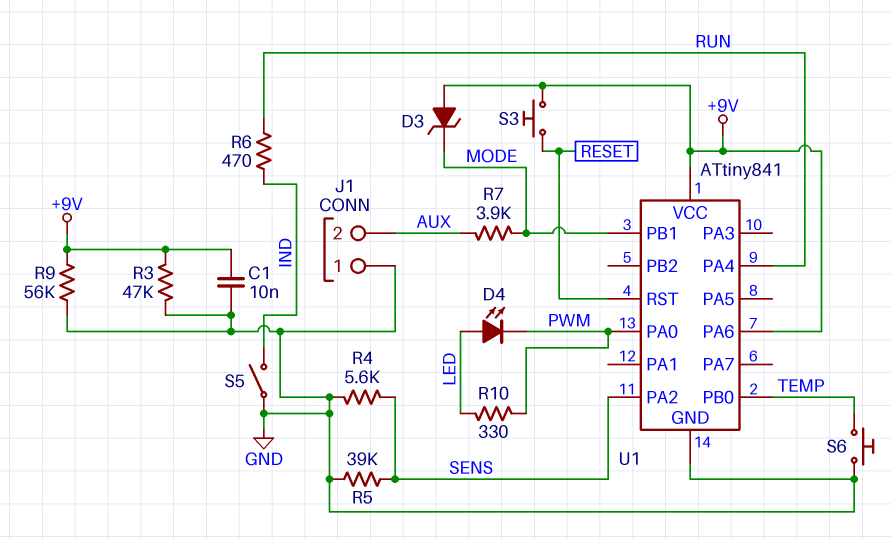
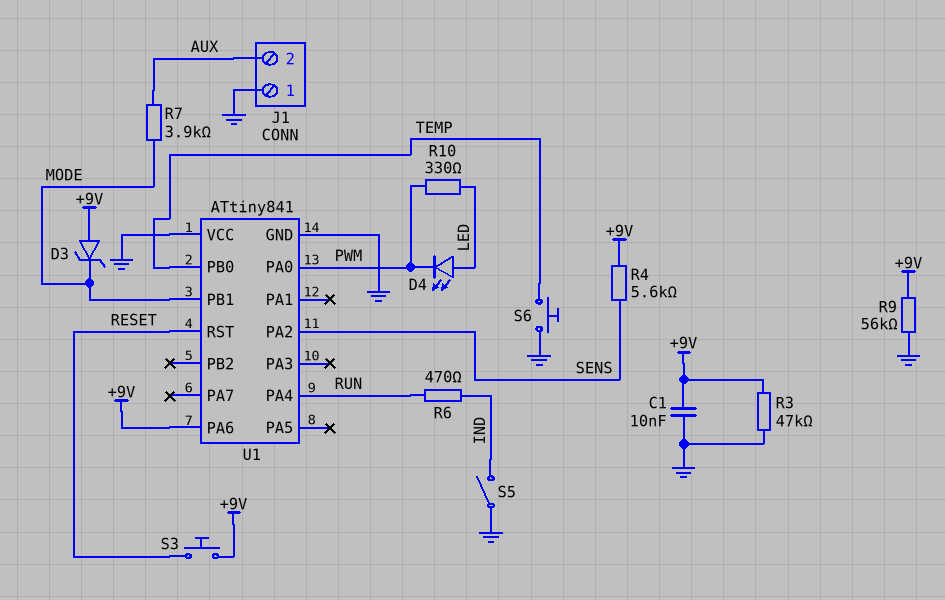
R4: 5.6k (GND, SENS) -> 5.6k (+9V, SENS)
R5: 39k (GND, SENS) -> none
U1 pin VCC: +9V -> GND

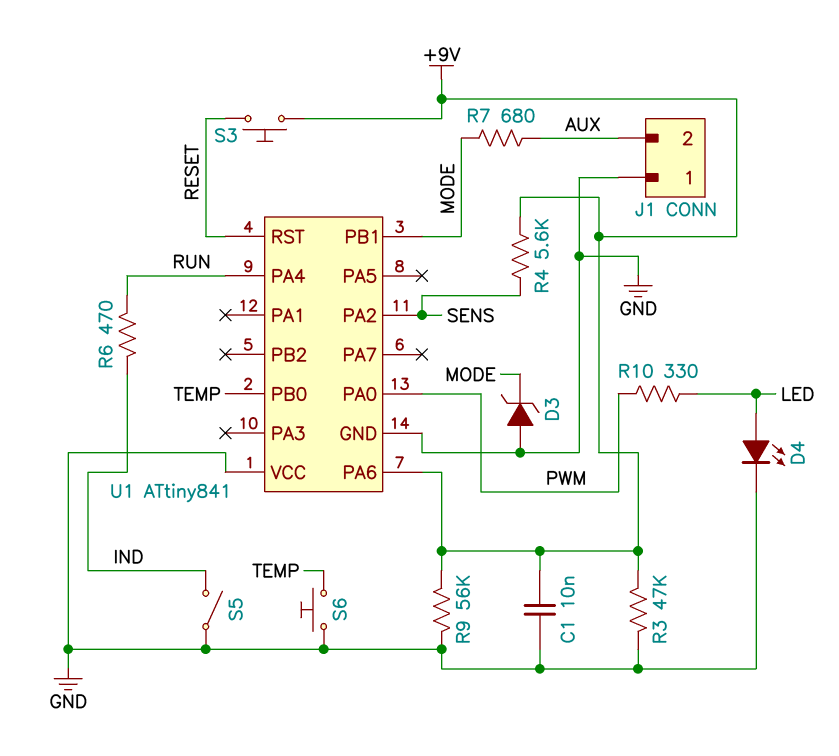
D3: zener (A +9V, K MODE) -> zener (A GND, K MODE)
D4: LED (A LED, K PWM) -> LED (A LED, K GND)
R7: 3.9k (AUX, MODE) -> 680 (AUX, MODE)

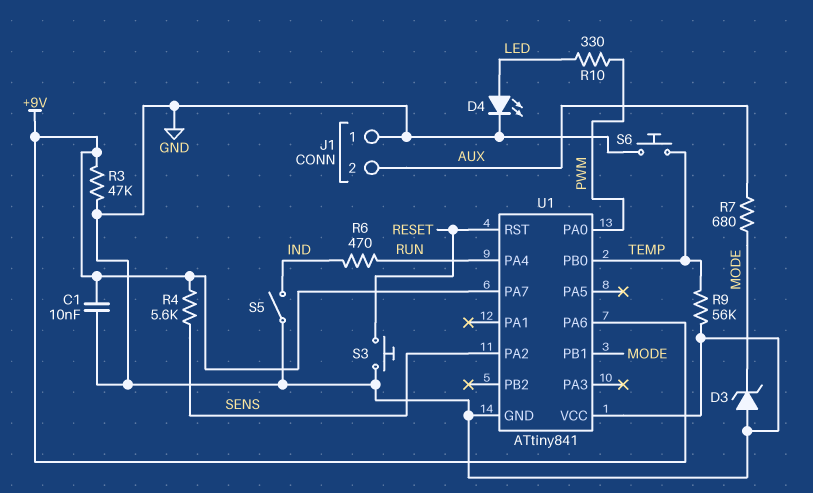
R9: 56k (+9V, GND) -> 56k (GND, TEMP)
S3: button (+9V, RESET) -> button (GND, RESET)
U1 pin PA7: none -> +9V

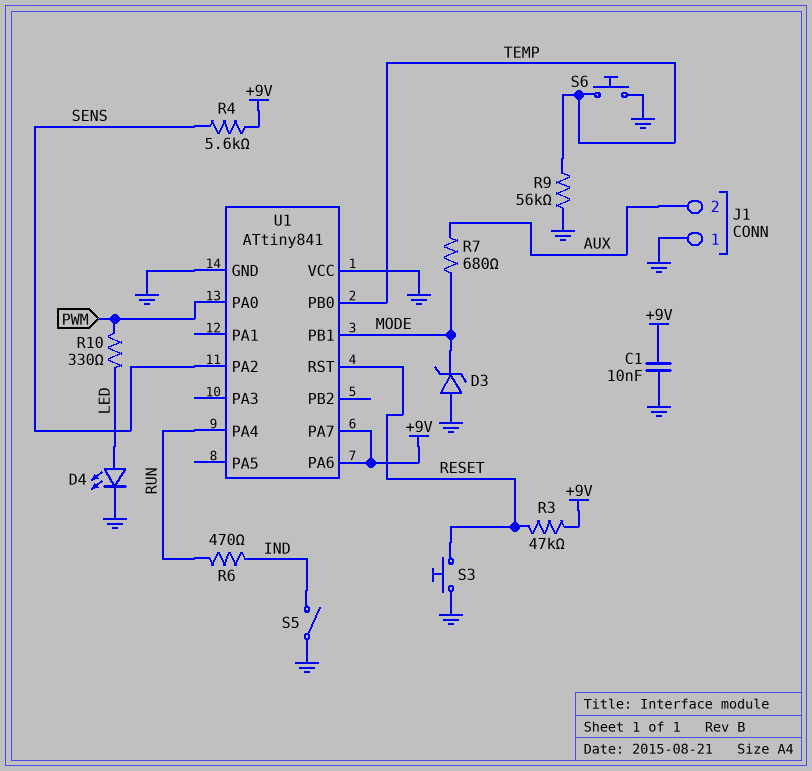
R3: 47k (+9V, GND) -> 47k (+9V, RESET)

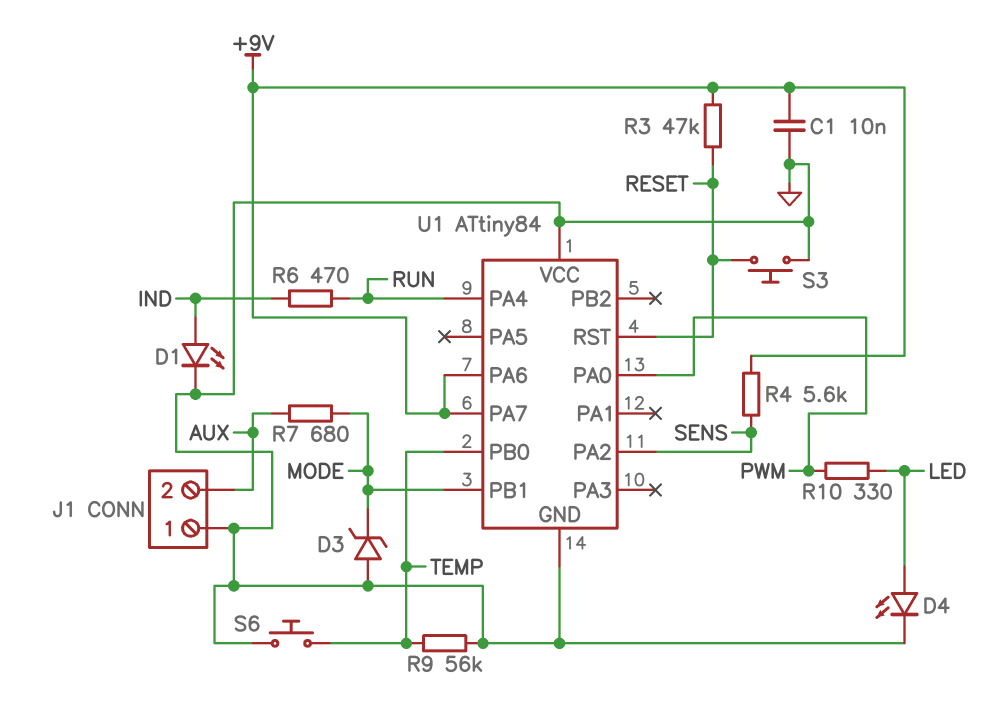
D1: none -> LED (A IND, K GND)
S5: switch (GND, IND) -> none
U1: ATtiny841 -> ATtiny84

